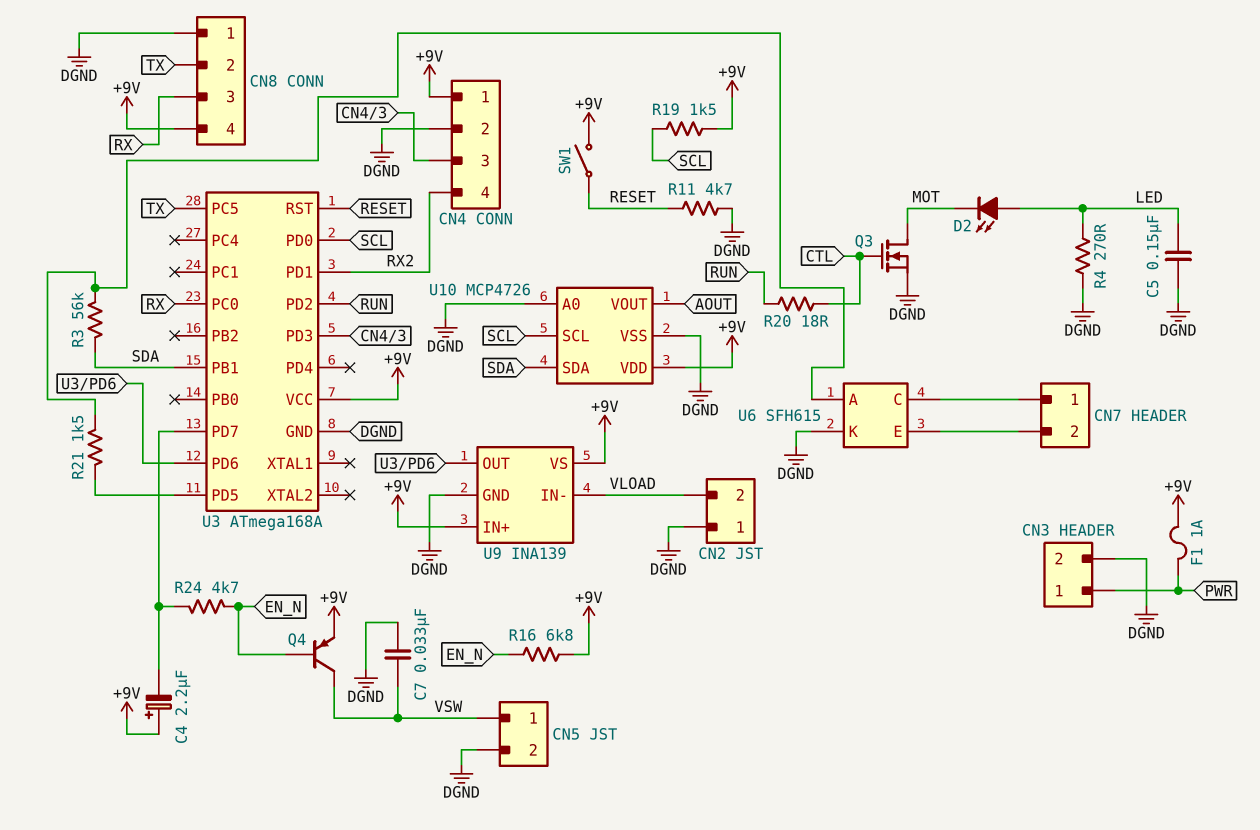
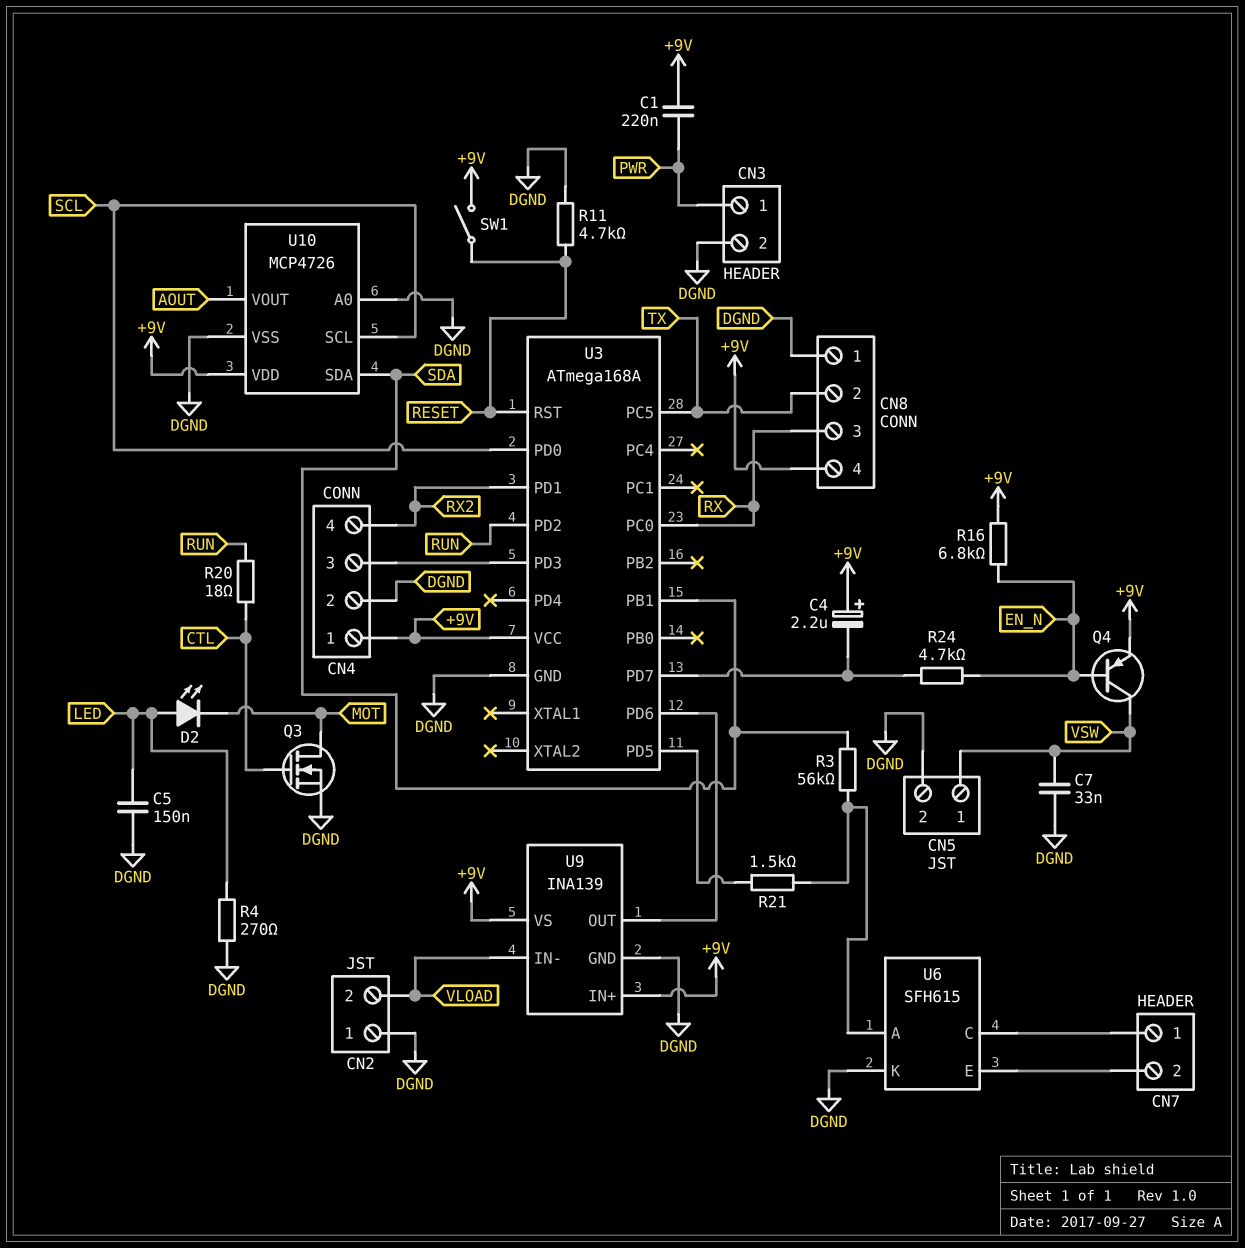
C1: none -> 220nF (+9V, PWR)
F1: 1A (+9V, PWR) -> none
R19: 1.5k (+9V, SCL) -> none

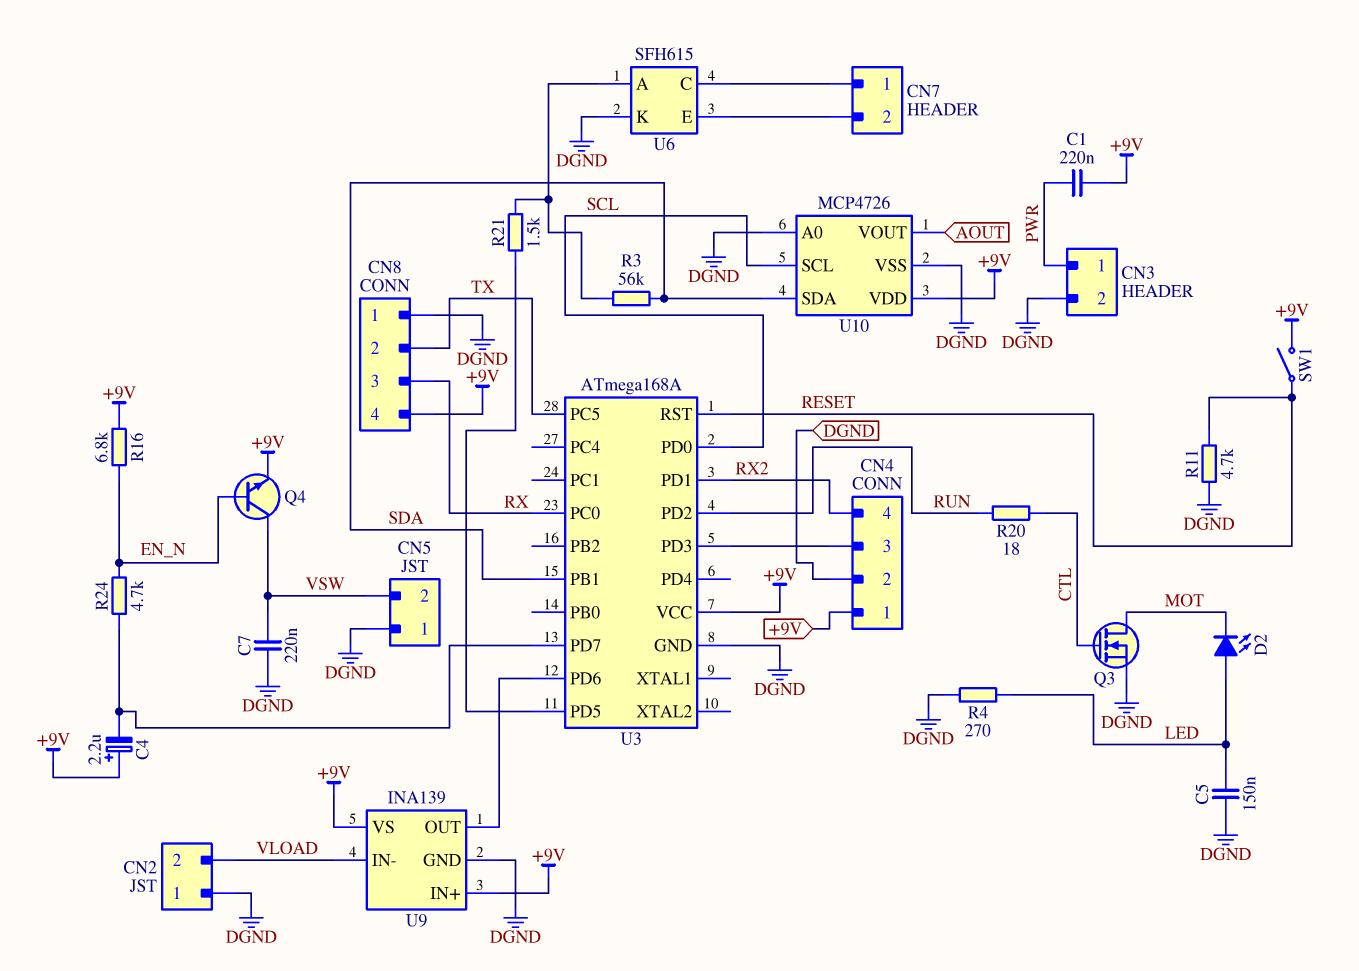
C7: 33nF (DGND, VSW) -> 220nF (DGND, VSW)
CN5 pin 1: VSW -> DGND
CN5 pin 2: DGND -> VSW
Q4: PNP (B EN_N, C VSW, E +9V) -> NPN (B EN_N, C VSW, E +9V)

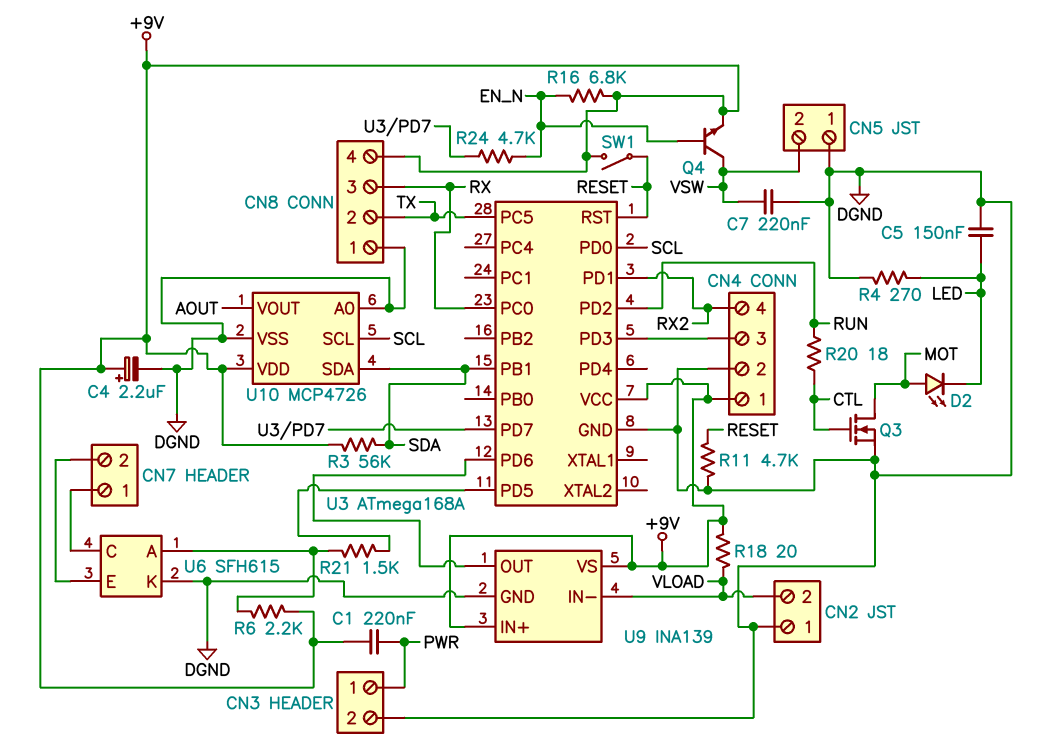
C4: 2.2uF (plus +9V, minus U3/PD7) -> 2.2uF (plus +9V, minus DGND)
D2: LED (A LED, K MOT) -> LED (A MOT, K LED)
R3: 56k (SDA, U6/A) -> 56k (+9V, SDA)
R6: none -> 2.2k (+9V, U6/A)
R18: none -> 20 (+9V, VLOAD)

